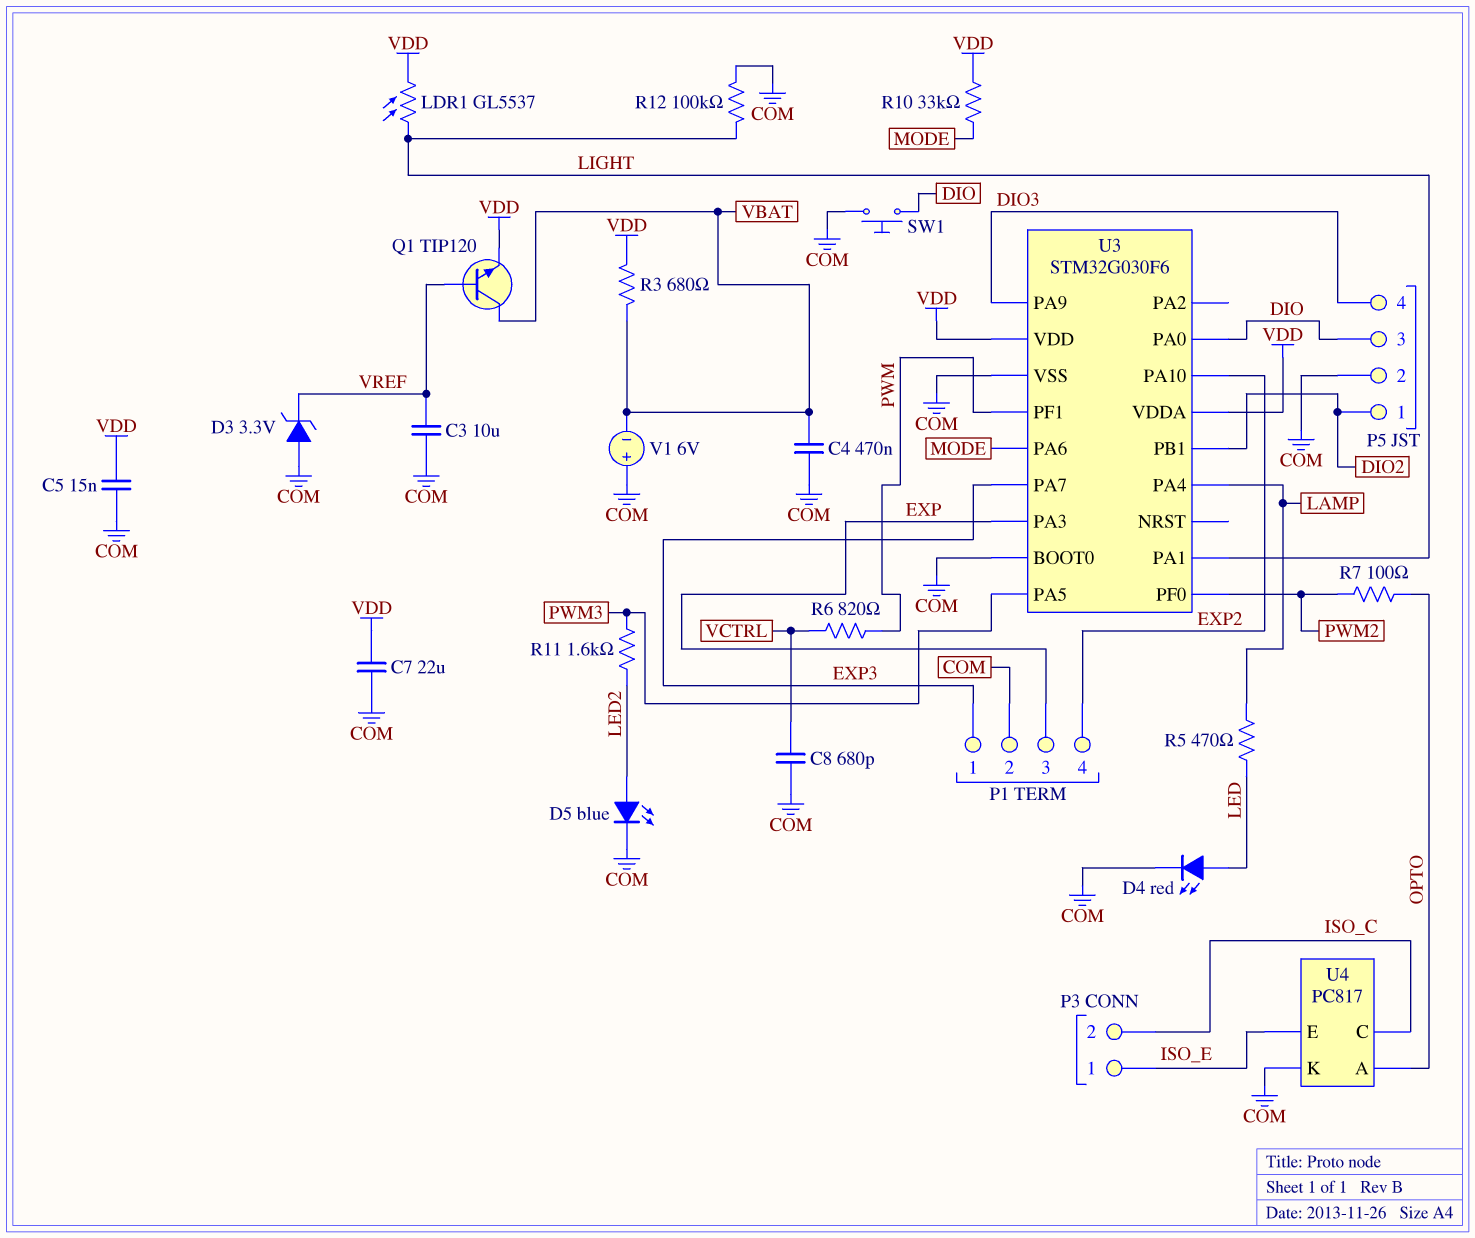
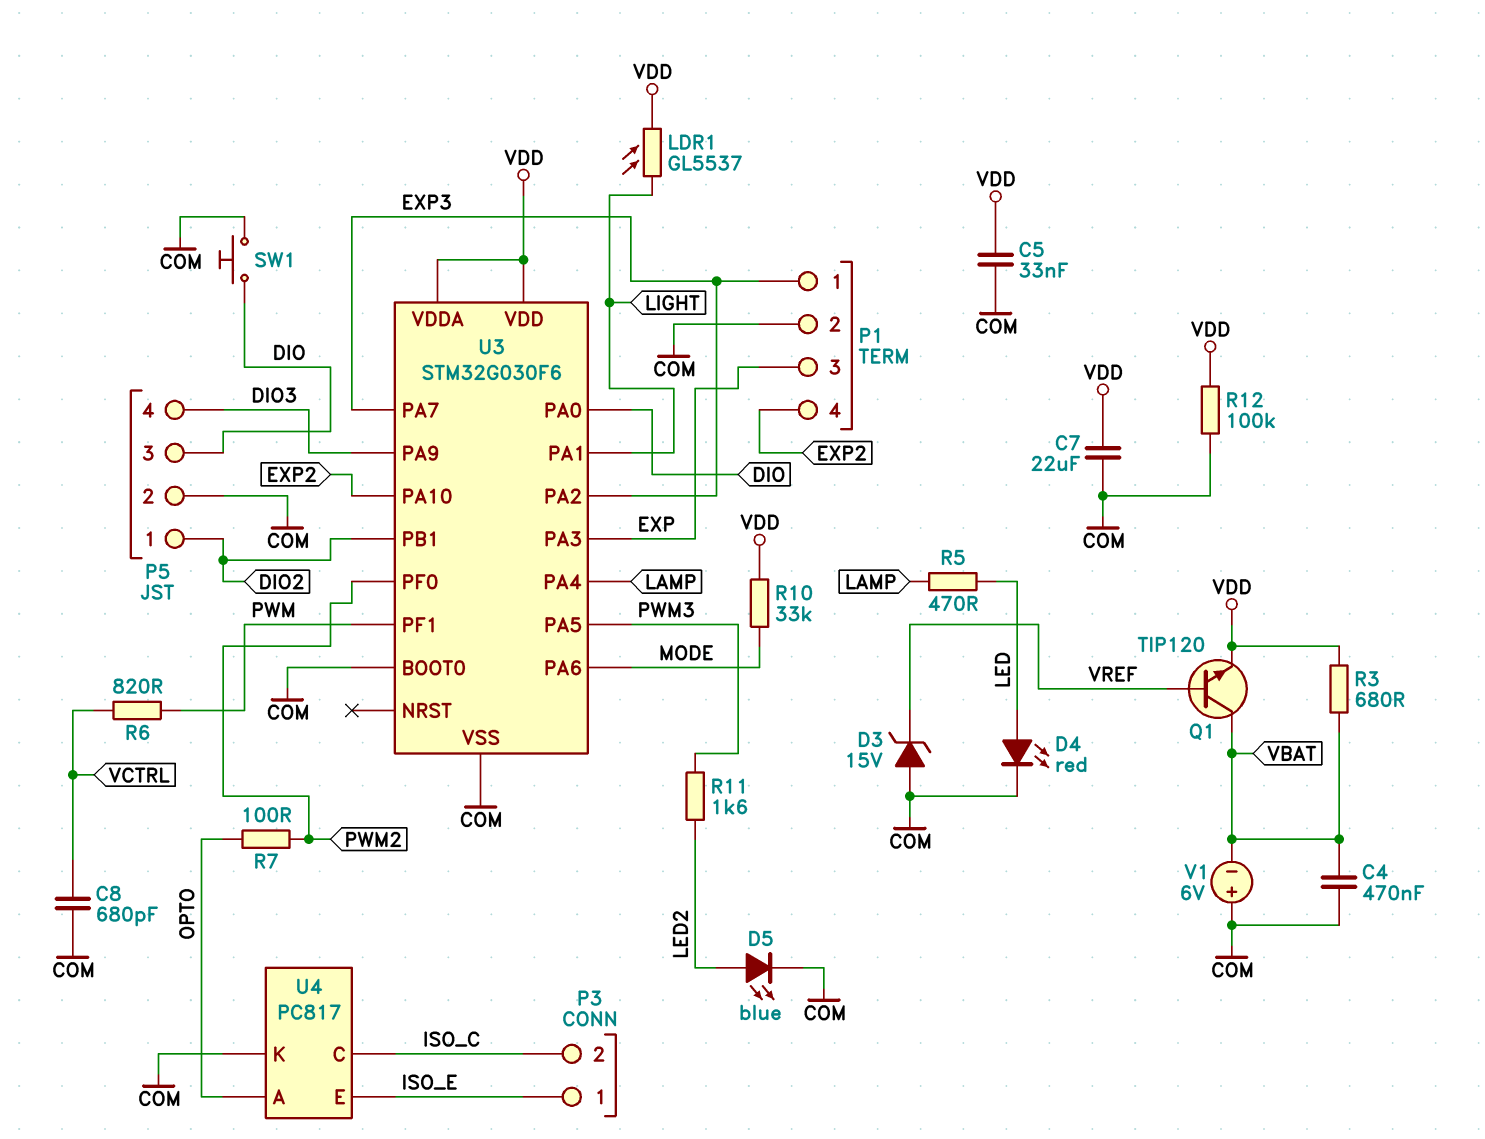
C3: 10uF (COM, VREF) -> none
C5: 15nF (COM, VDD) -> 33nF (COM, VDD)
D3: zener 3.3V (A COM, K VREF) -> zener 15V (A COM, K VREF)
R12: 100k (COM, LIGHT) -> 100k (COM, VDD)
U3 pin PA2: none -> EXP3

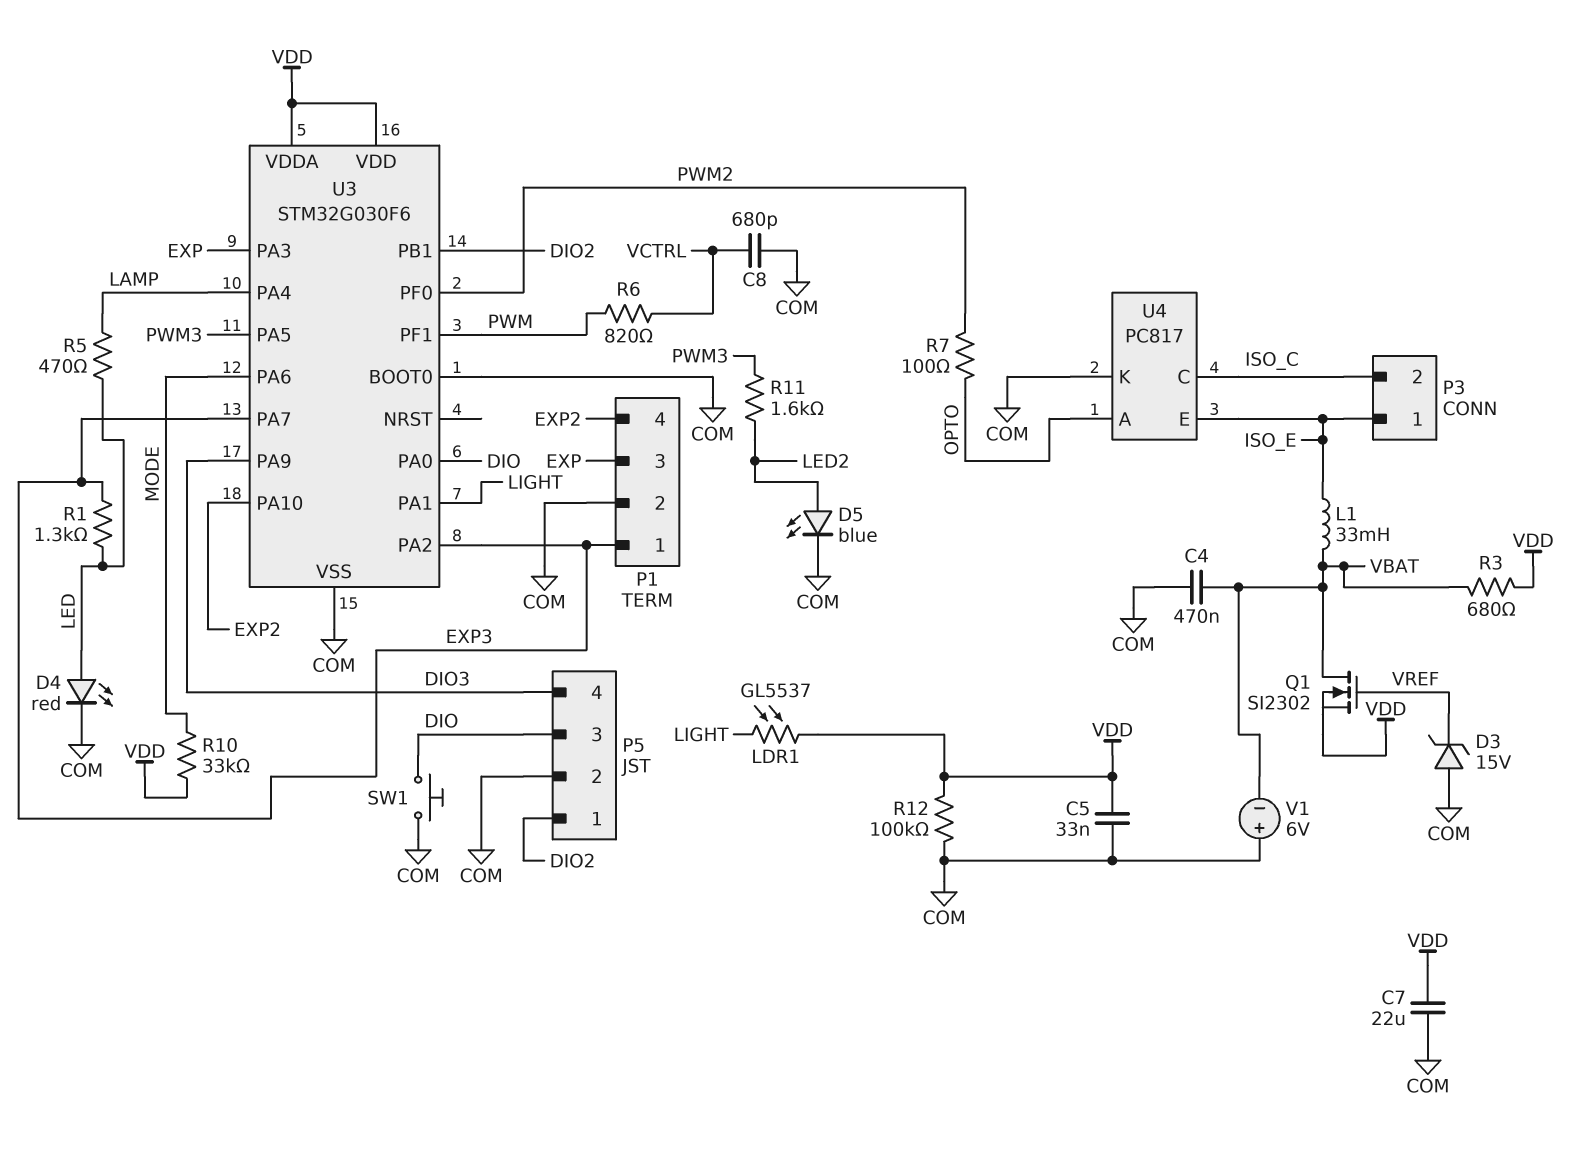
L1: none -> 33mH (ISO_E, VBAT)
Q1: NPN TIP120 (B VREF, C VBAT, E VDD) -> NMOS SI2302 (G VREF, D VBAT, S VDD)
R1: none -> 1.3k (EXP3, LED)

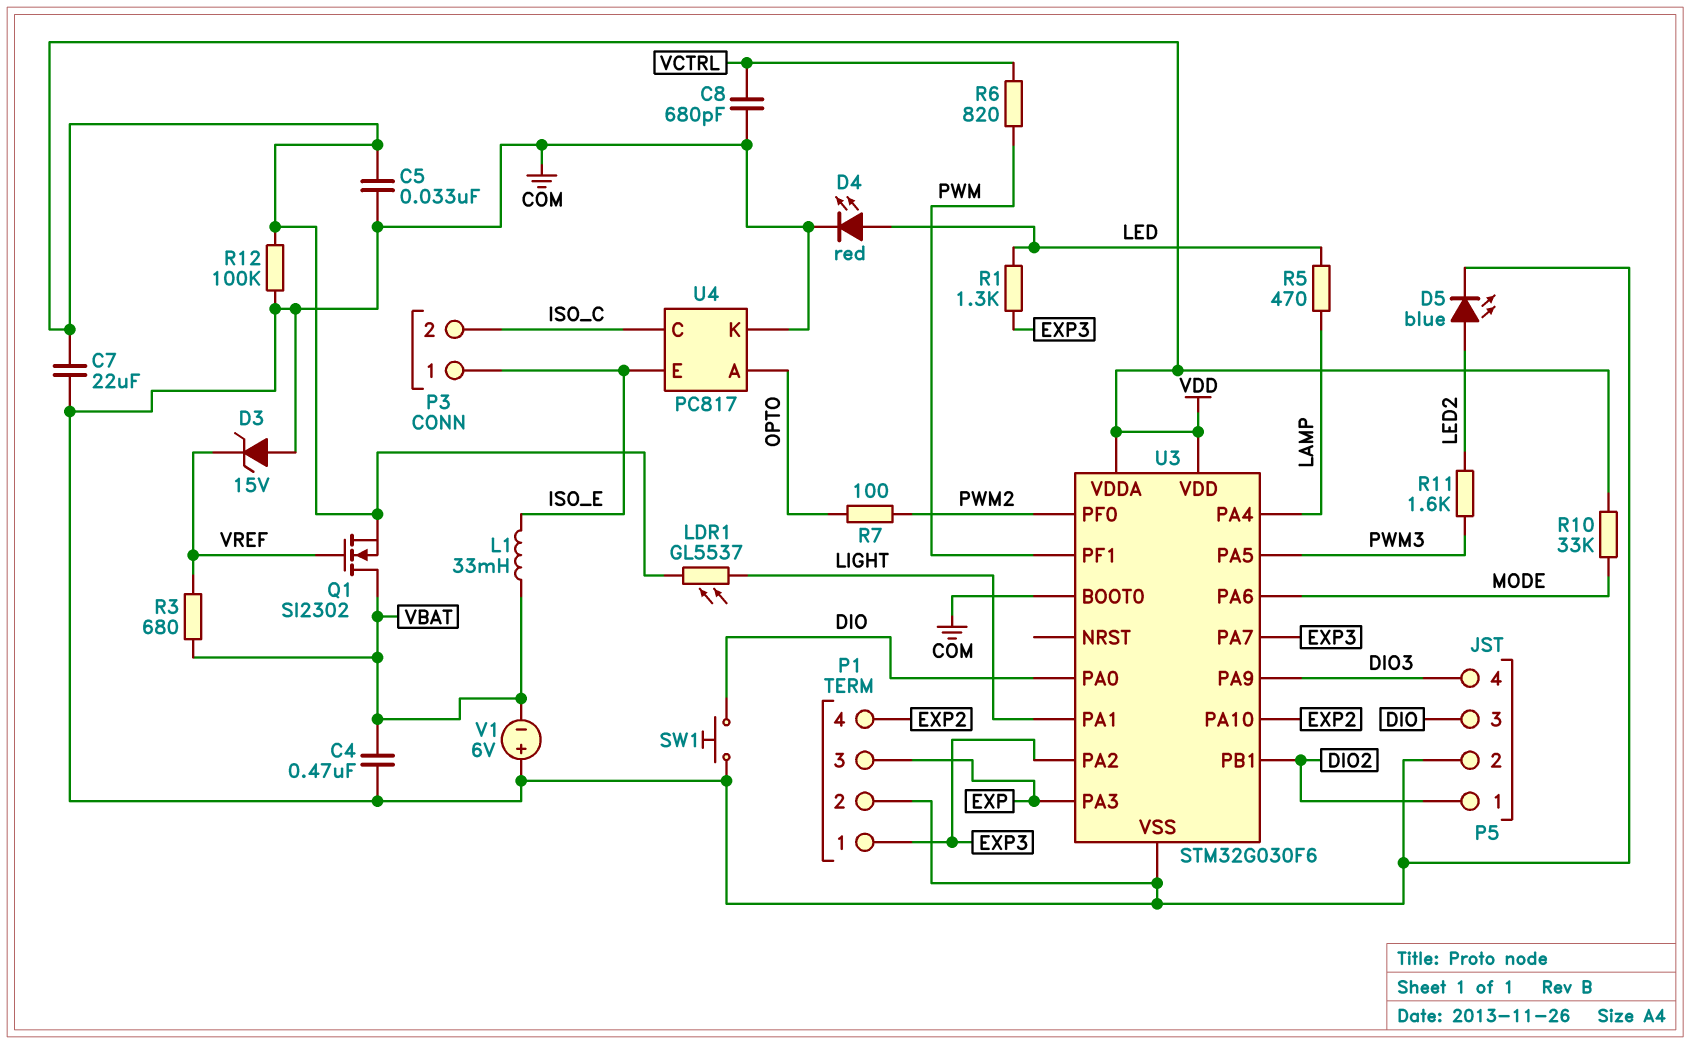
R3: 680 (VBAT, VDD) -> 680 (VBAT, VREF)

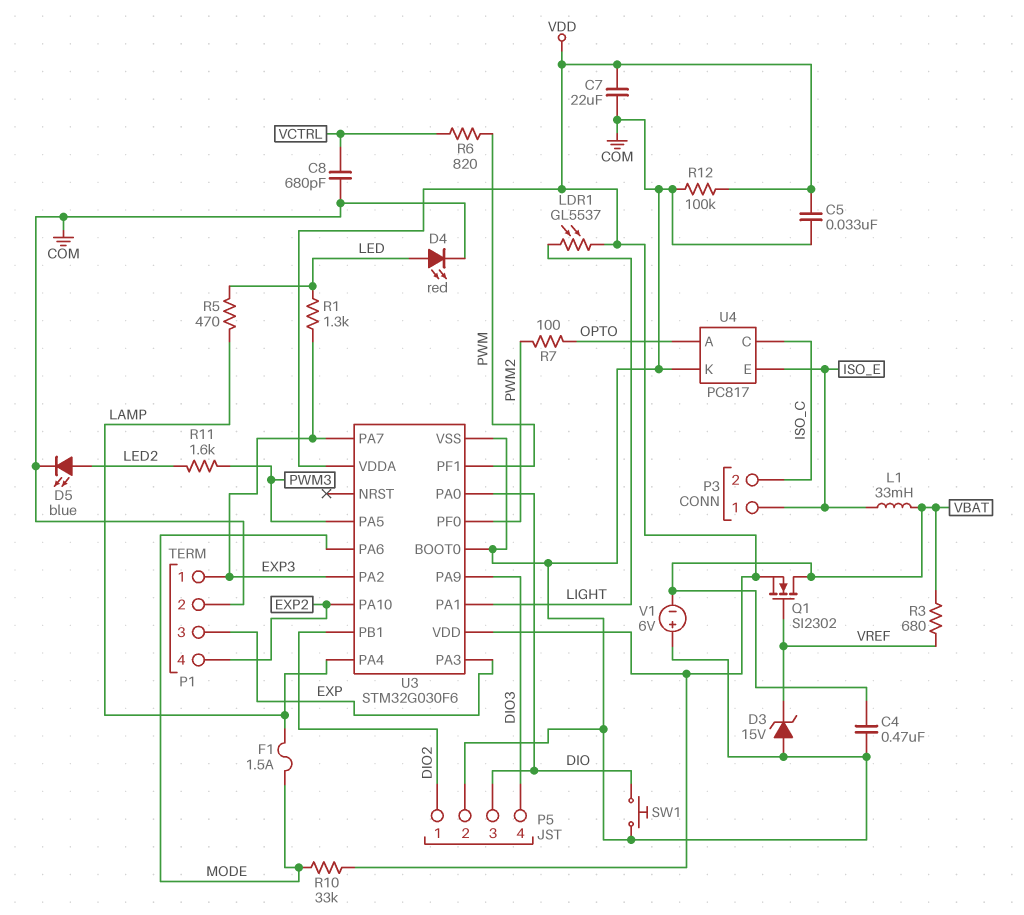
F1: none -> 1.5A (LAMP, MODE)

